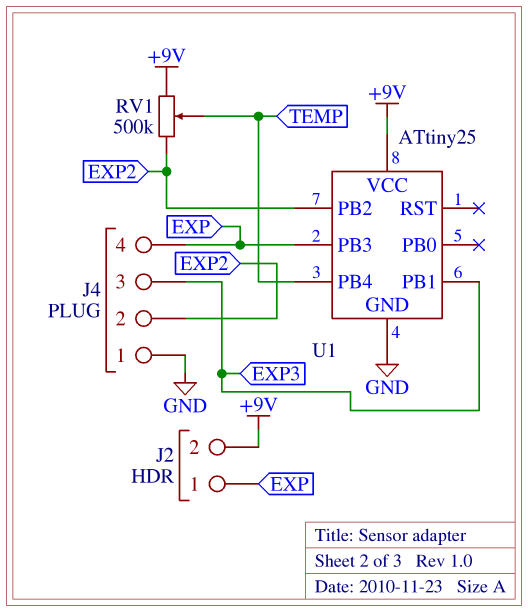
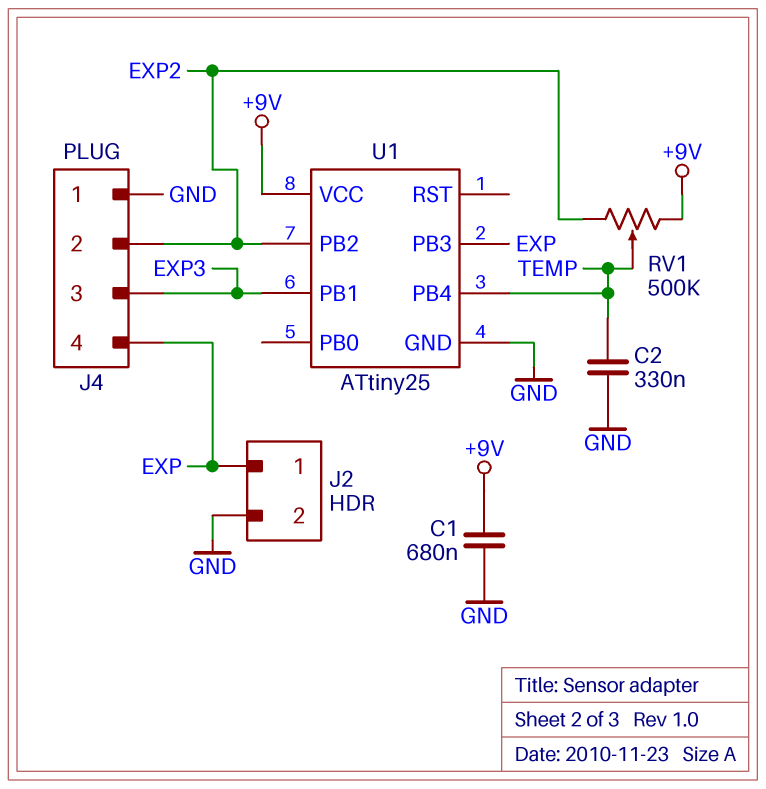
C1: none -> 680nF (+9V, GND)
C2: none -> 330nF (GND, TEMP)
J2 pin 2: +9V -> GND

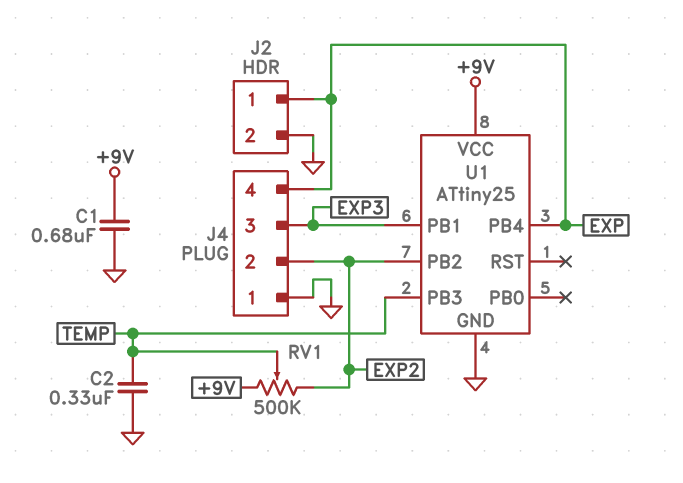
U1 pin PB3: EXP -> TEMP
U1 pin PB4: TEMP -> EXP

